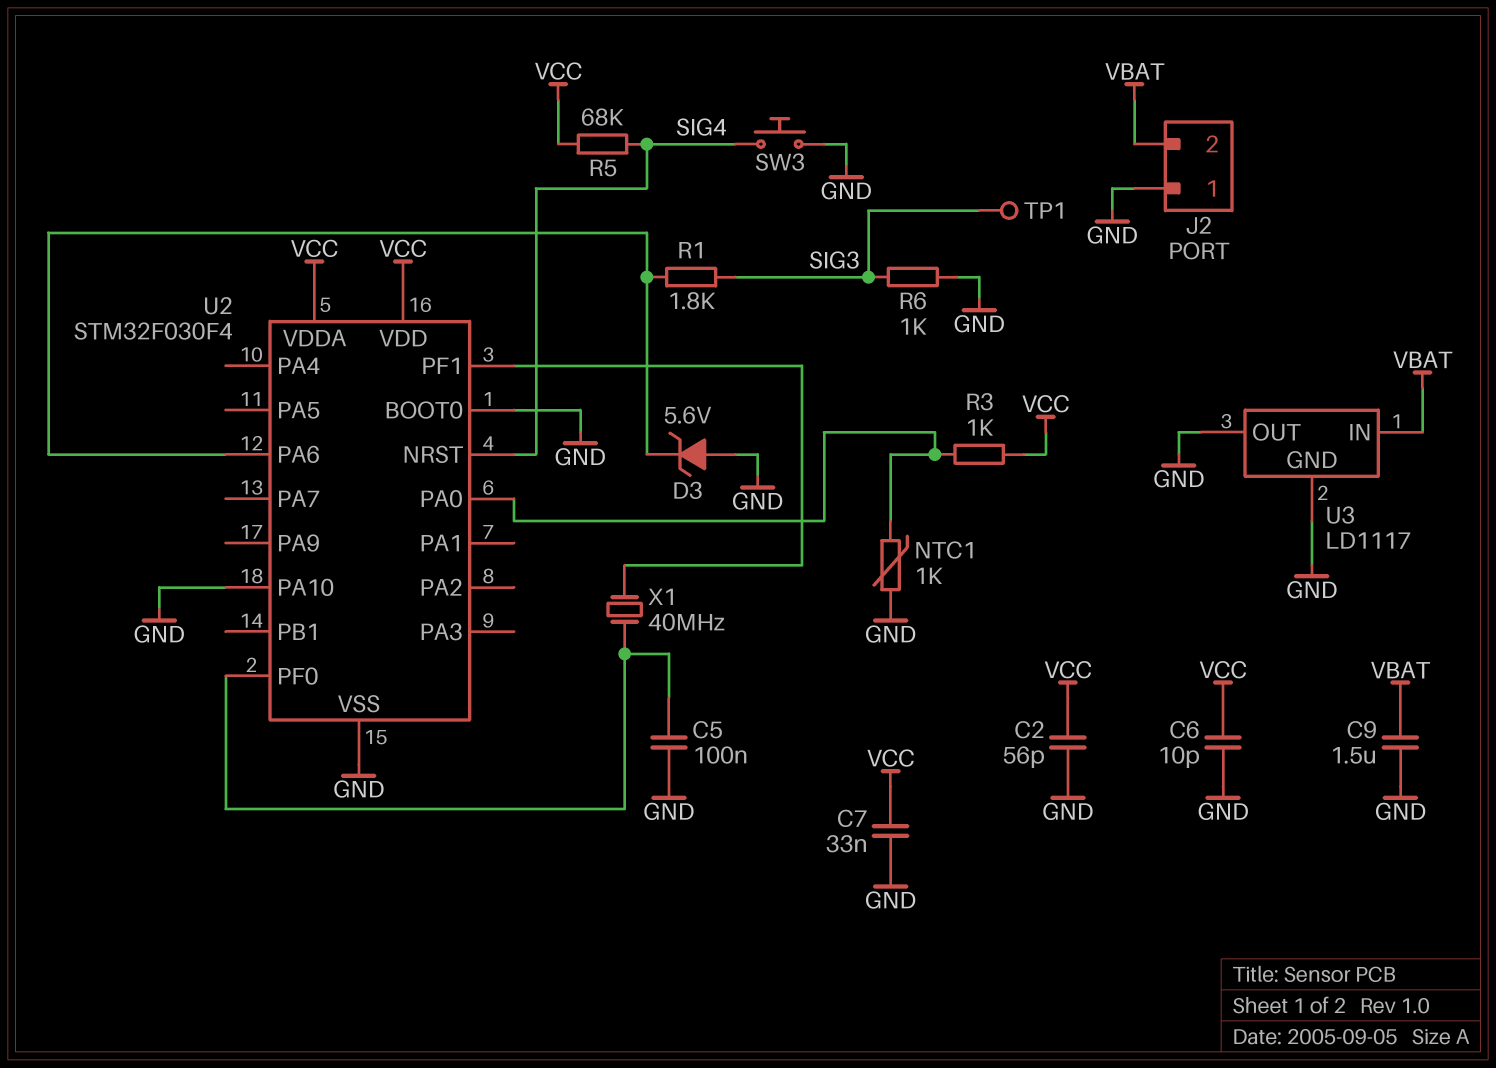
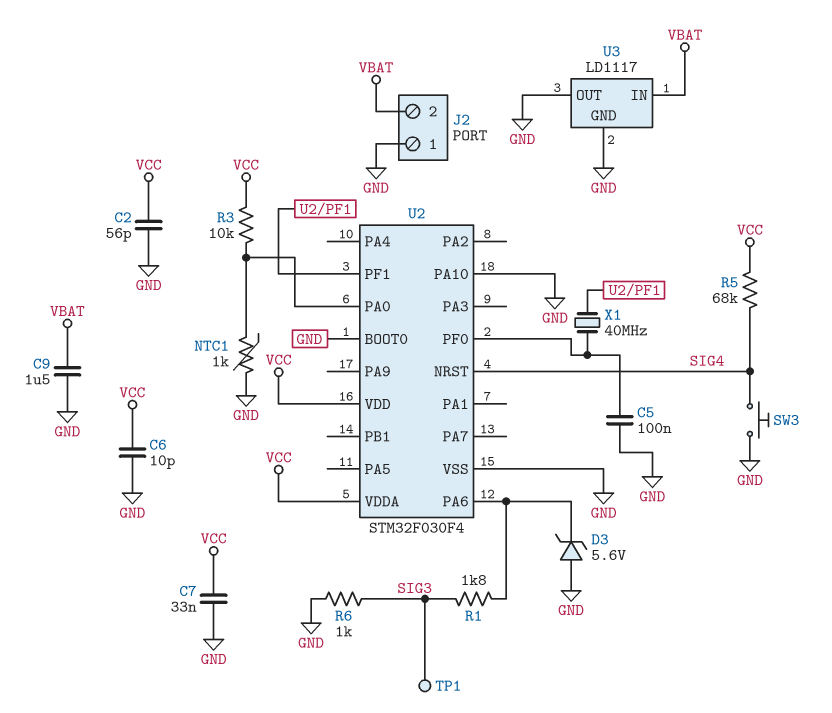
R3: 1k (U2/PA0, VCC) -> 10k (U2/PA0, VCC)

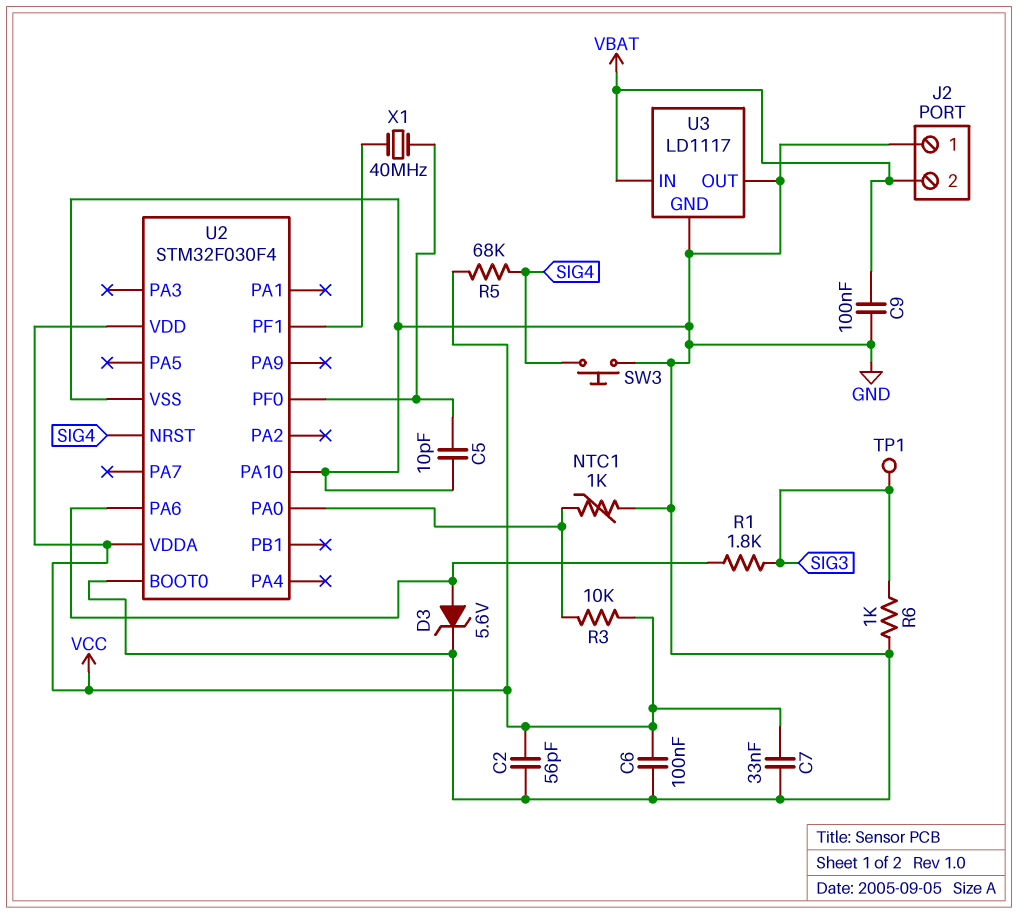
C5: 100nF (GND, U2/PF0) -> 10pF (GND, U2/PF0)
C6: 10pF (GND, VCC) -> 100nF (GND, VCC)
C9: 1.5uF (GND, VBAT) -> 100nF (GND, VBAT)
D3: zener 5.6V (A GND, K U2/PA6) -> zener 5.6V (A U2/PA6, K GND)

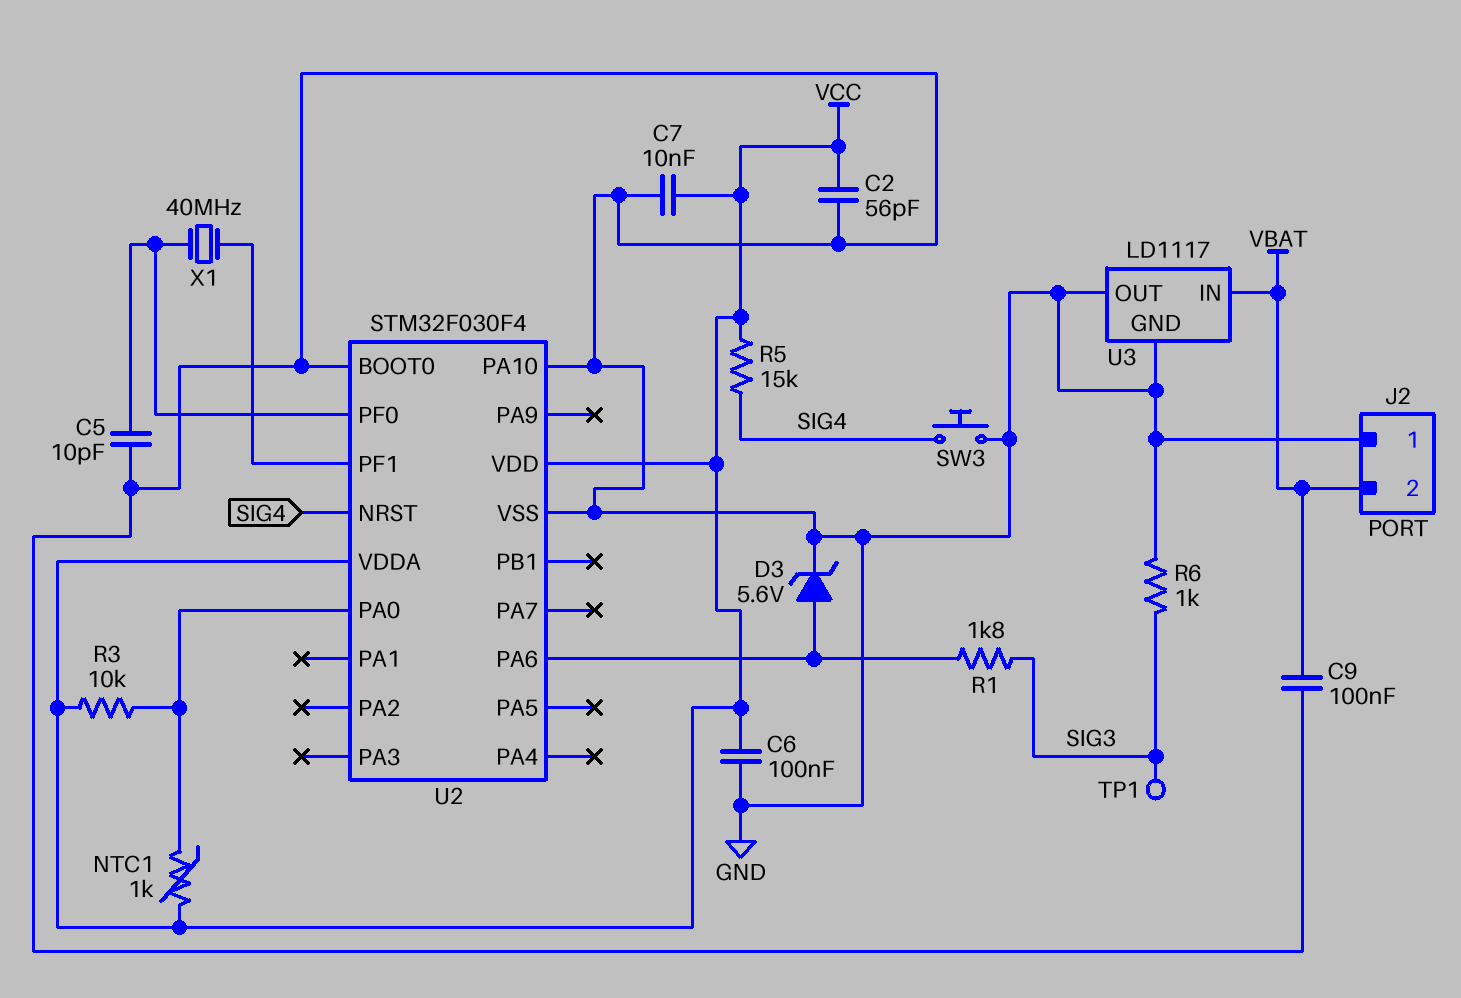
C7: 33nF (GND, VCC) -> 10nF (GND, VCC)
NTC1: 1k (GND, U2/PA0) -> 1k (U2/PA0, VCC)
R5: 68k (SIG4, VCC) -> 15k (SIG4, VCC)

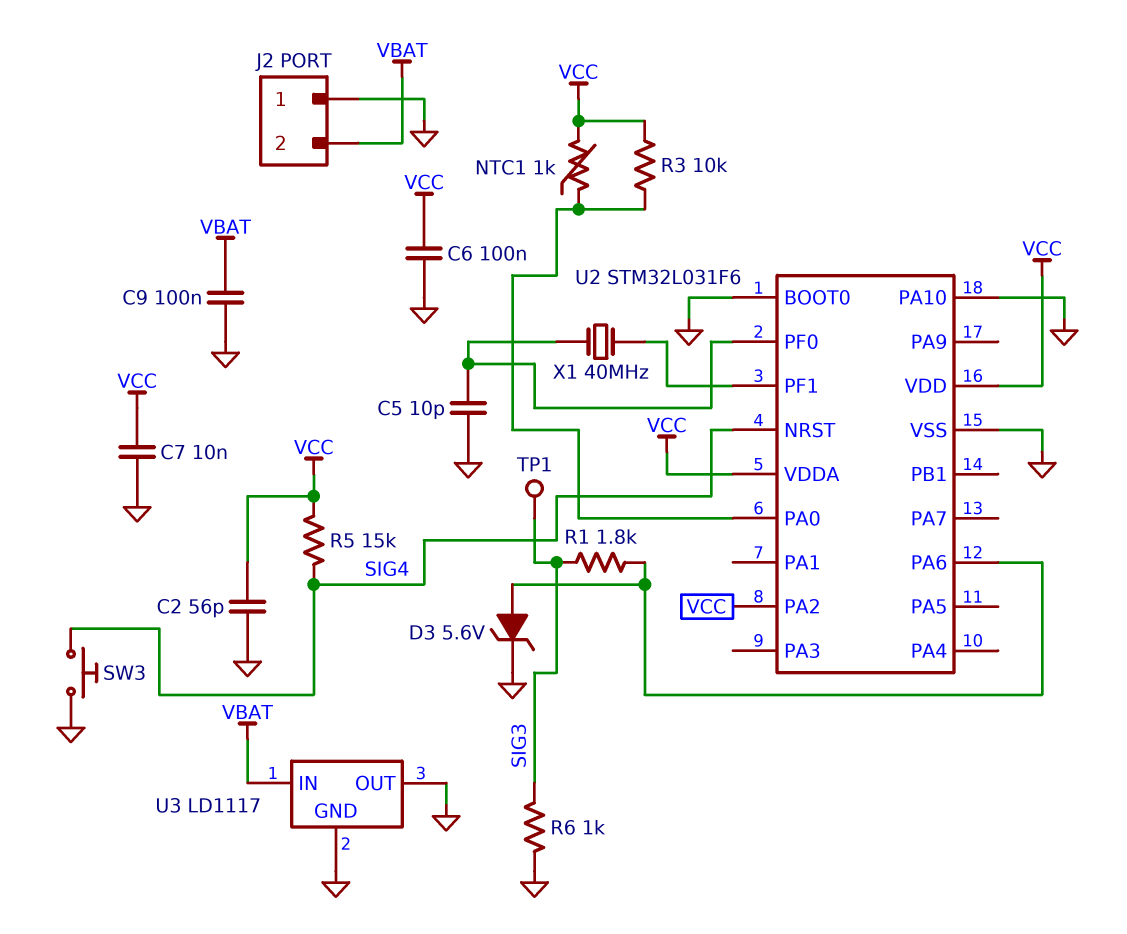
U2: STM32F030F4 -> STM32L031F6
U2 pin PA2: none -> VCC

